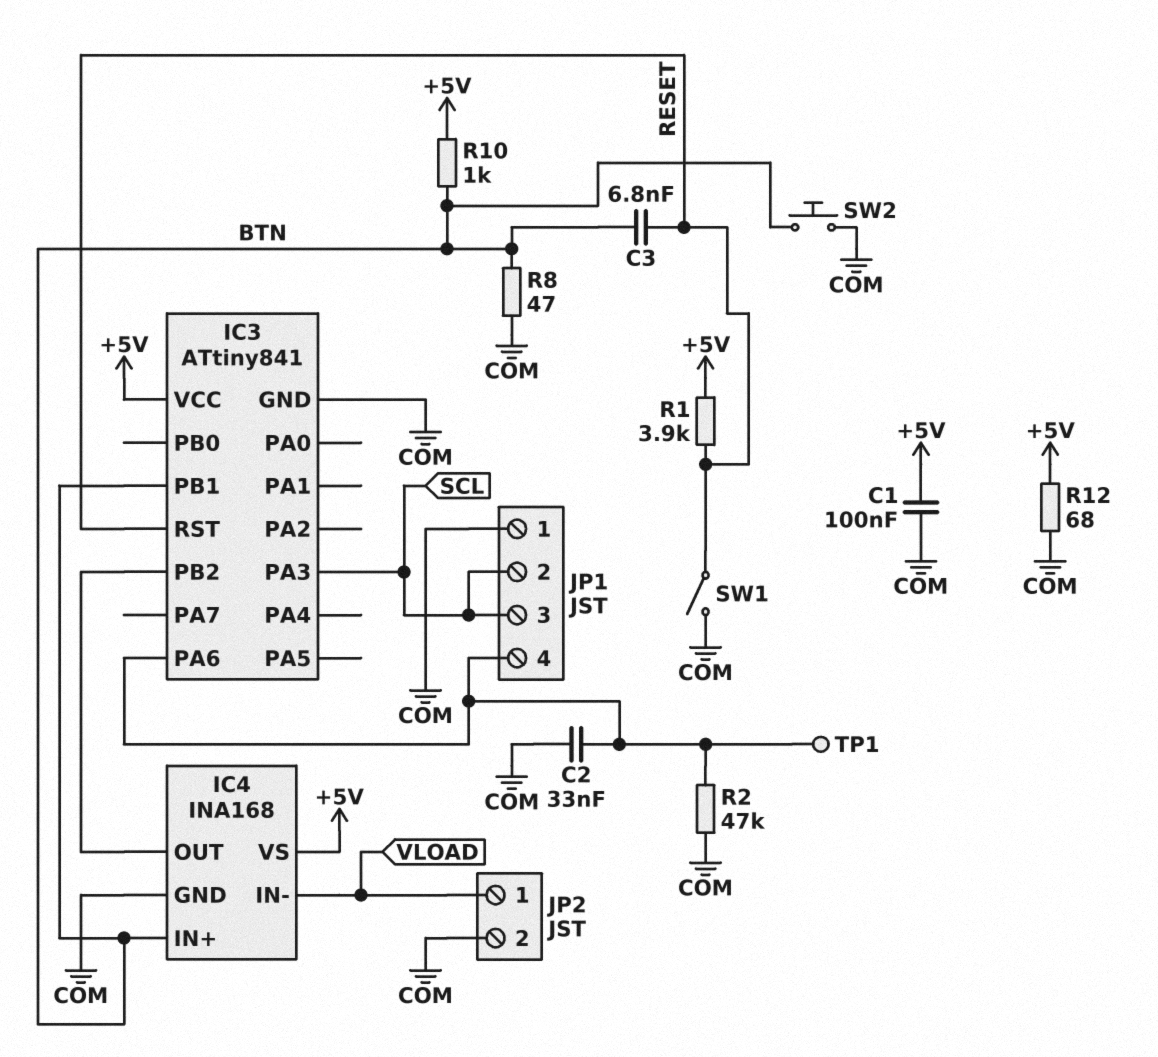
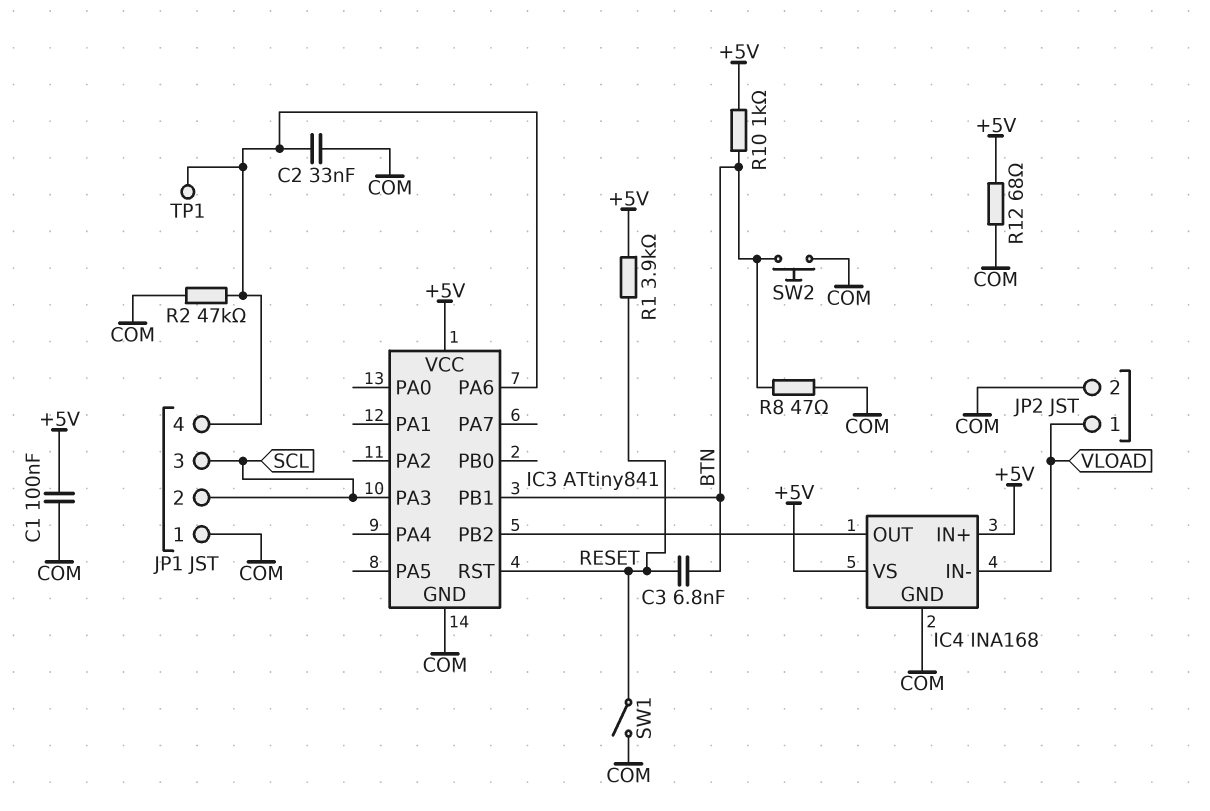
IC4 pin IN+: BTN -> +5V

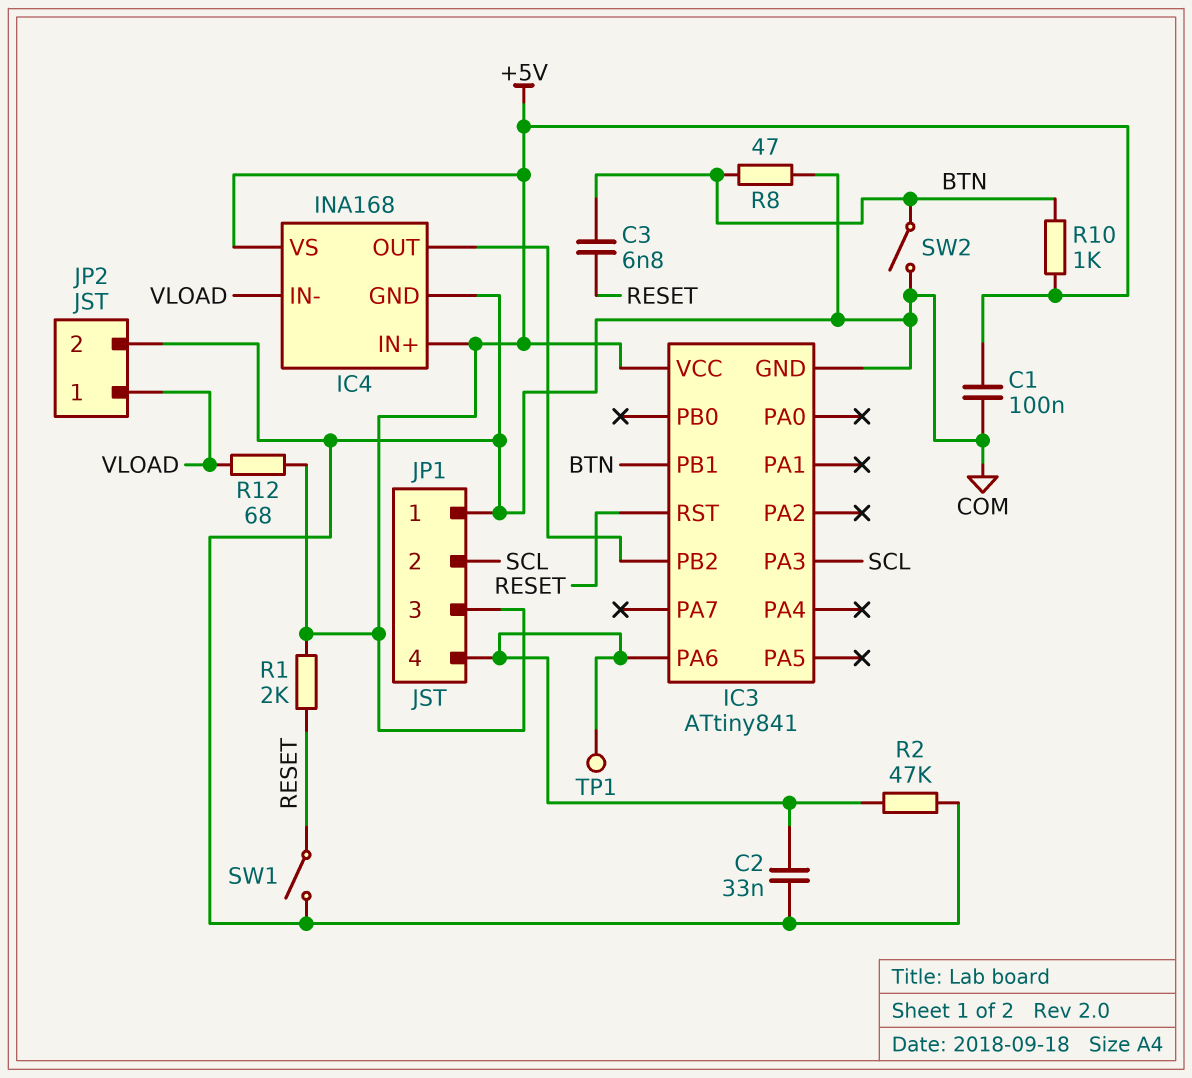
JP1 pin 3: SCL -> +5V
R1: 3.9k (+5V, RESET) -> 2k (+5V, RESET)
R12: 68 (+5V, COM) -> 68 (+5V, VLOAD)
SW2: button (BTN, COM) -> switch (BTN, COM)

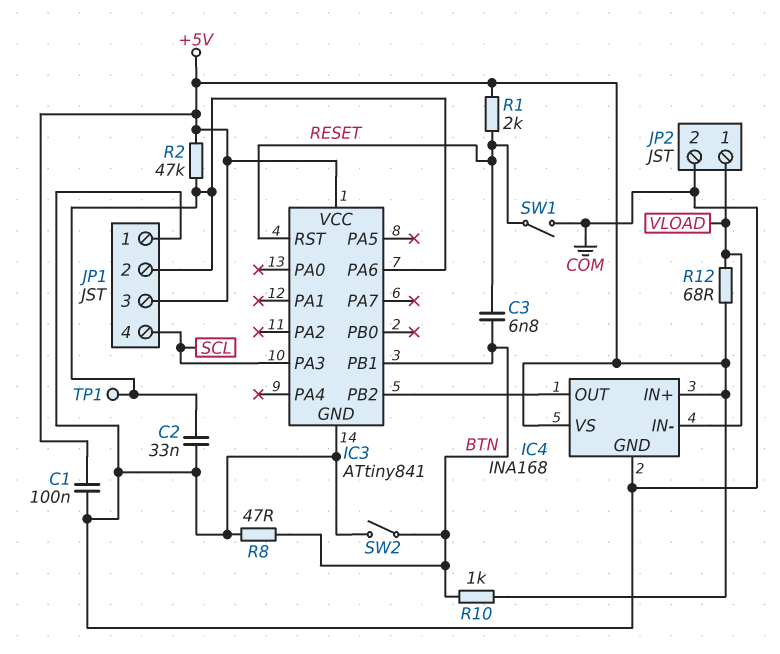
JP1 pin 2: SCL -> IC3/PA6
JP1 pin 4: IC3/PA6 -> SCL
R2: 47k (COM, IC3/PA6) -> 47k (+5V, IC3/PA6)

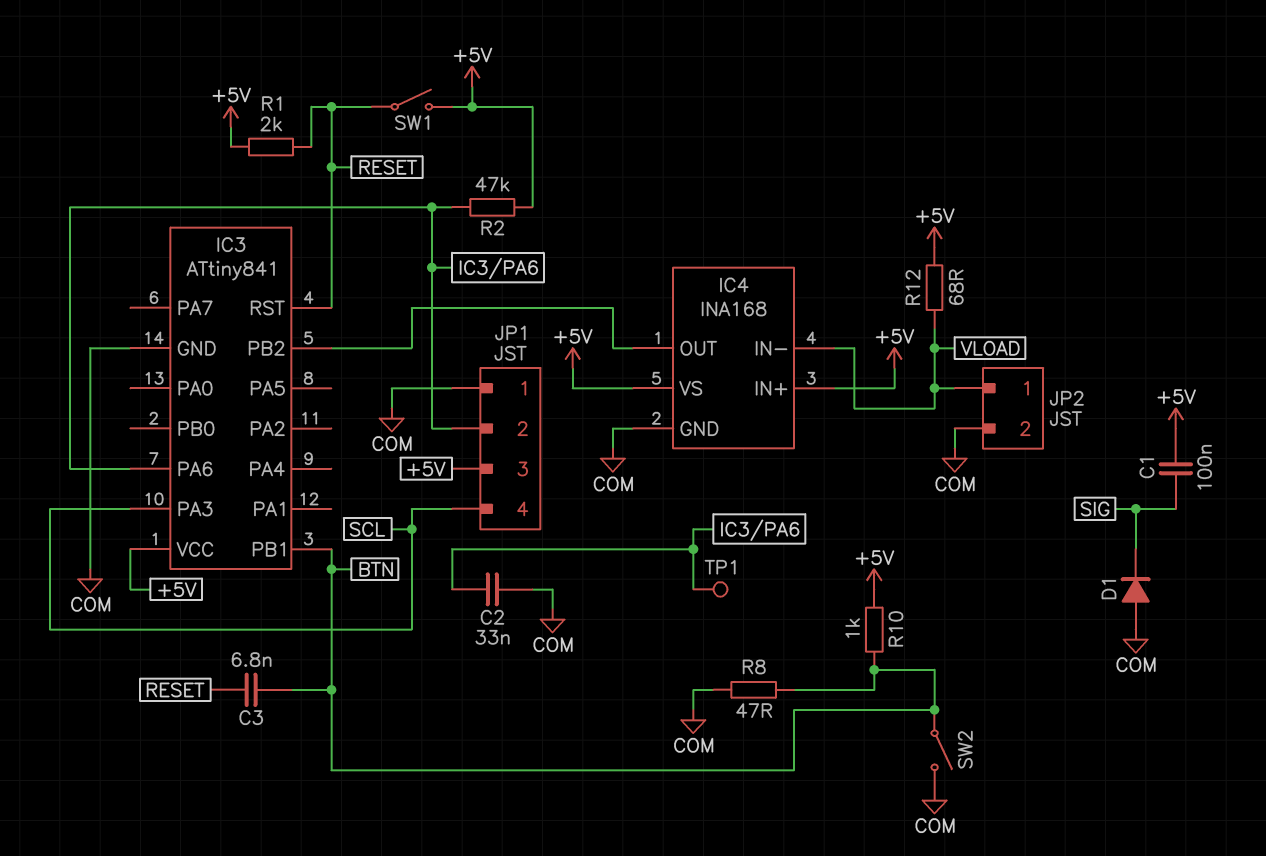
C1: 100nF (+5V, COM) -> 100nF (+5V, SIG)
D1: none -> diode (A COM, K SIG)
SW1: switch (COM, RESET) -> switch (+5V, RESET)

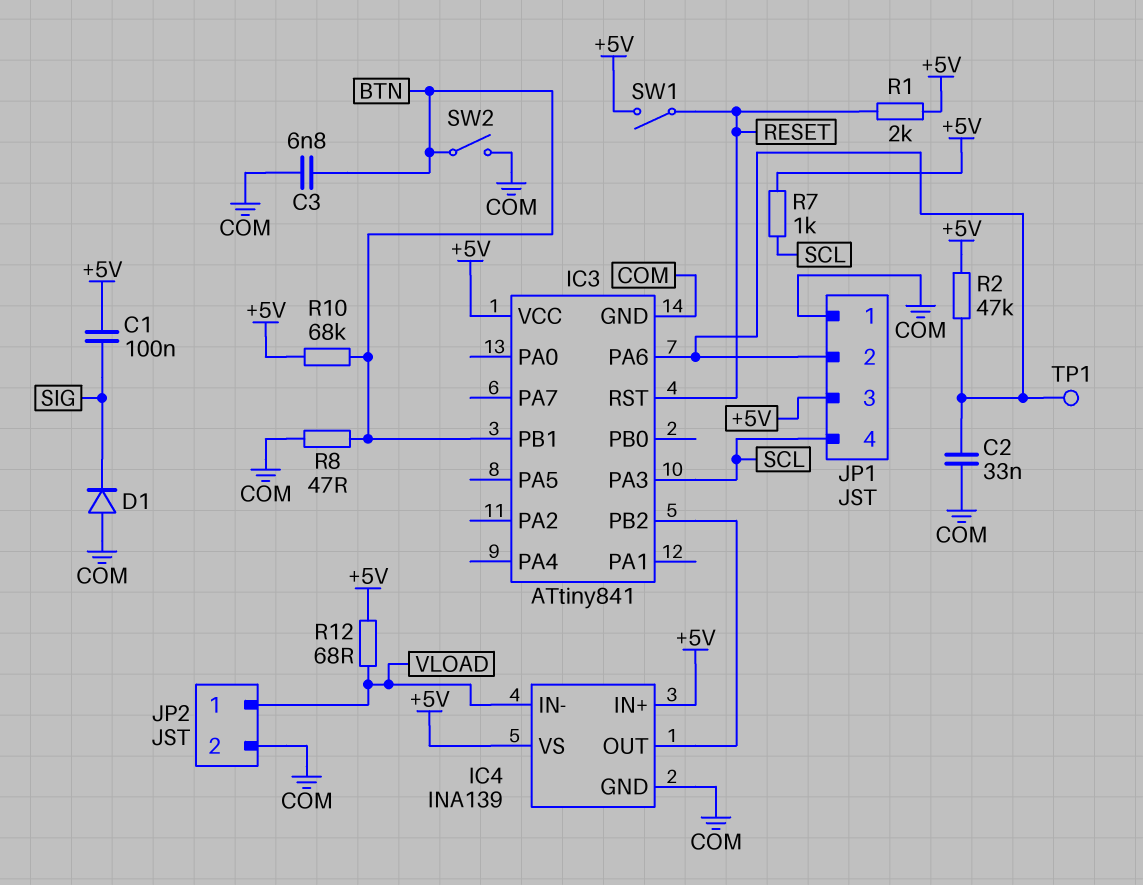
C3: 6.8nF (BTN, RESET) -> 6.8nF (BTN, COM)
IC4: INA168 -> INA139
R7: none -> 1k (+5V, SCL)
R10: 1k (+5V, BTN) -> 68k (+5V, BTN)

